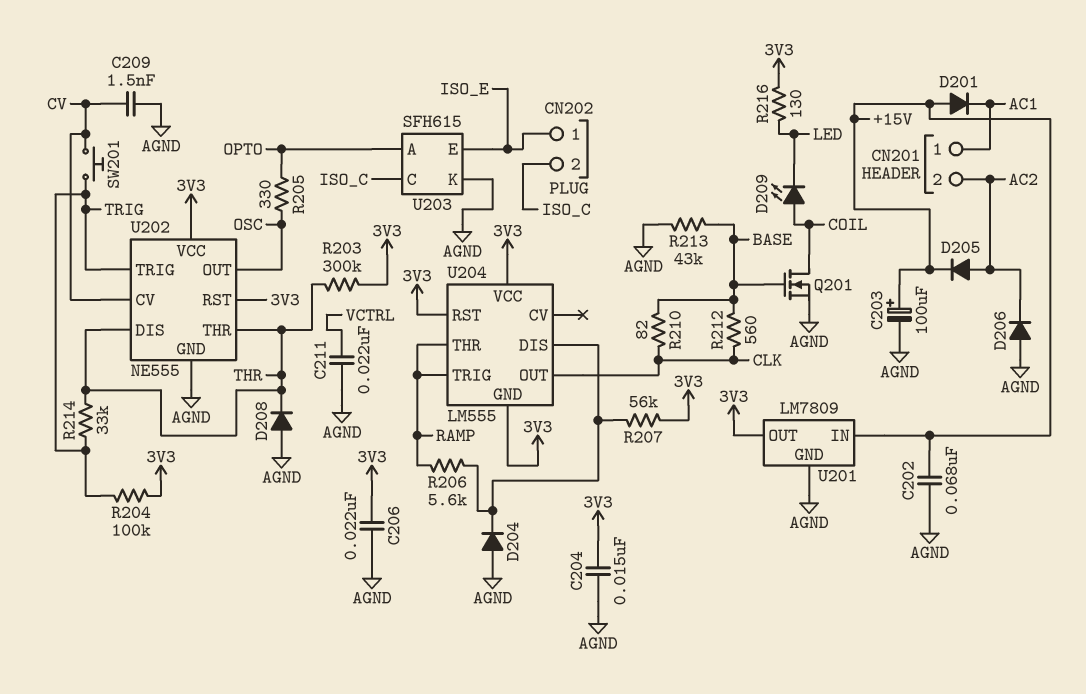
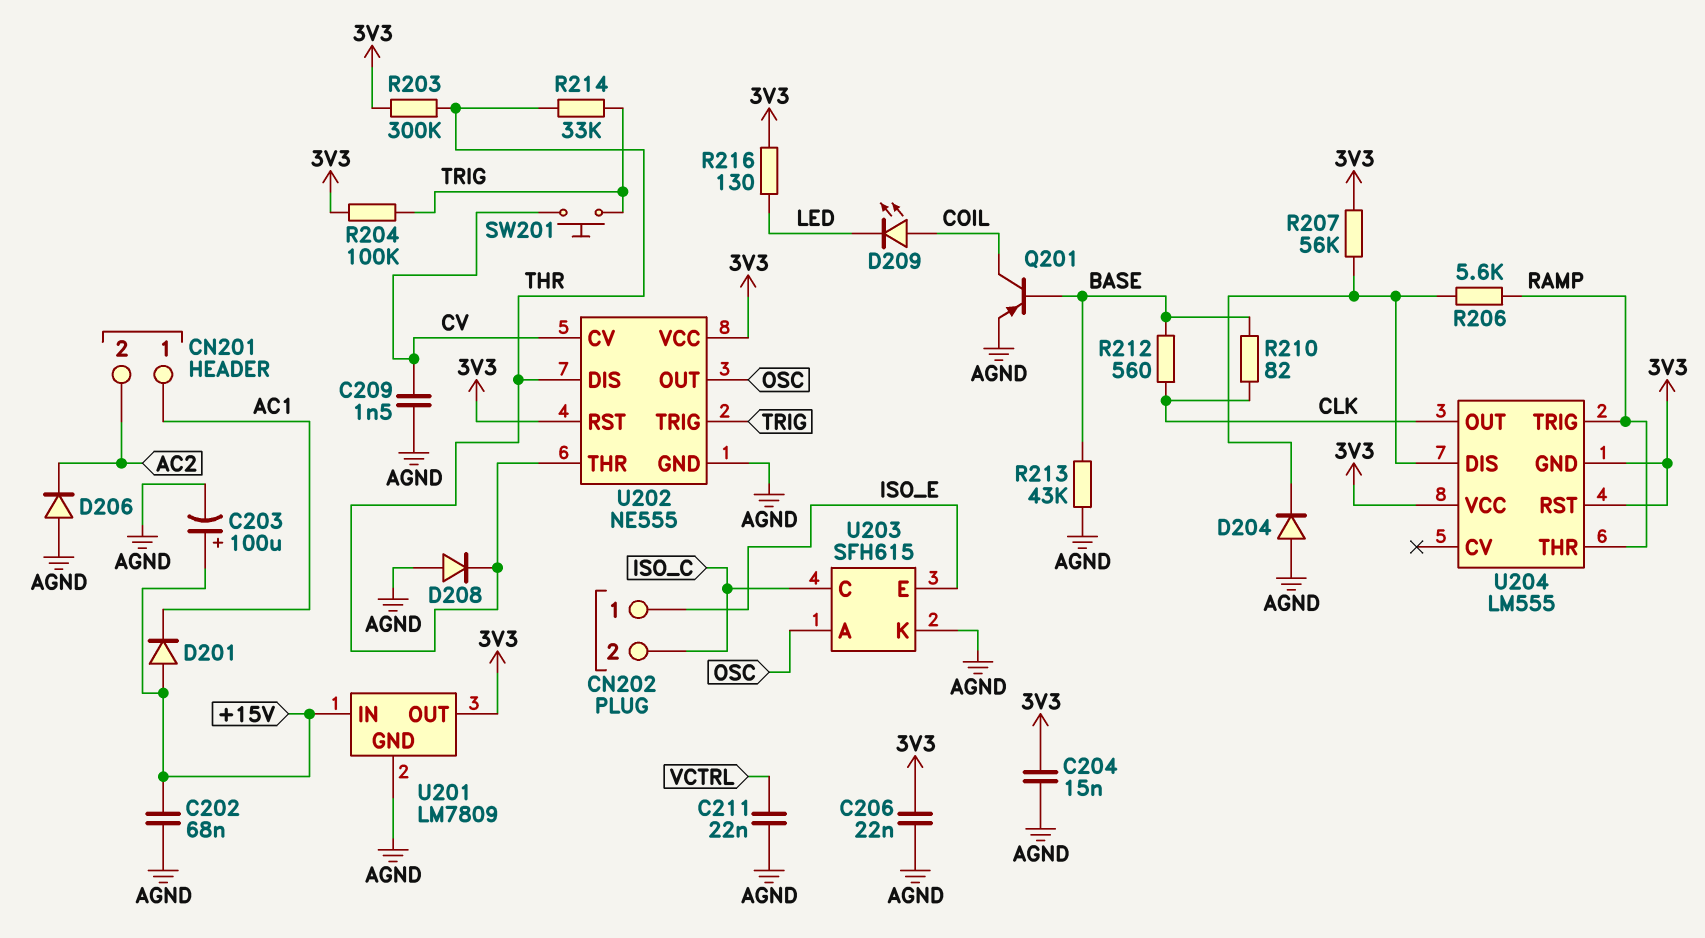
D205: diode (A AC2, K +15V) -> none
Q201: NMOS (G BASE, D COIL, S AGND) -> PNP (B BASE, C COIL, E AGND)
R205: 330 (OPTO, OSC) -> none
U203 pin A: OPTO -> OSC

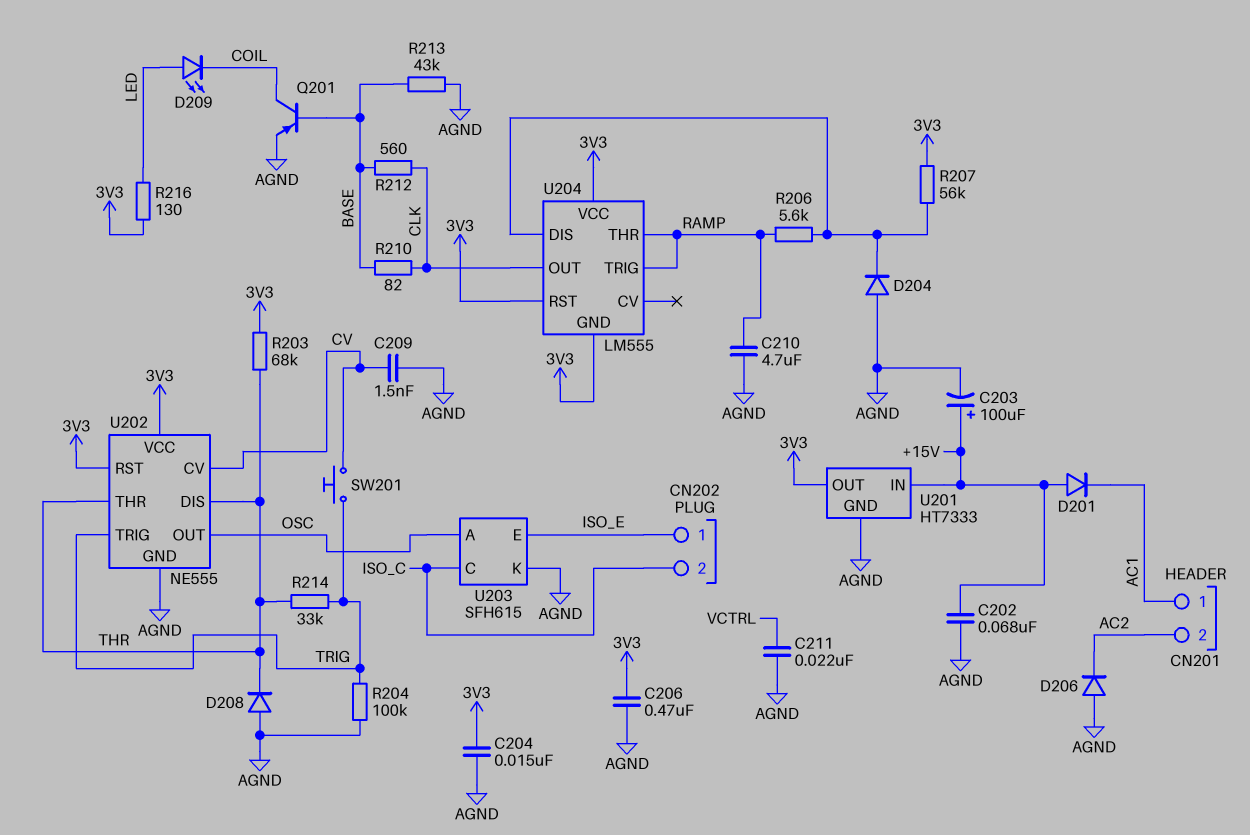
C206: 22nF (3V3, AGND) -> 470nF (3V3, AGND)
C210: none -> 4.7uF (AGND, RAMP)
D209: LED (A COIL, K LED) -> LED (A LED, K COIL)
R203: 300k (3V3, THR) -> 68k (3V3, THR)
R204: 100k (3V3, TRIG) -> 100k (AGND, TRIG)
U201: LM7809 -> HT7333

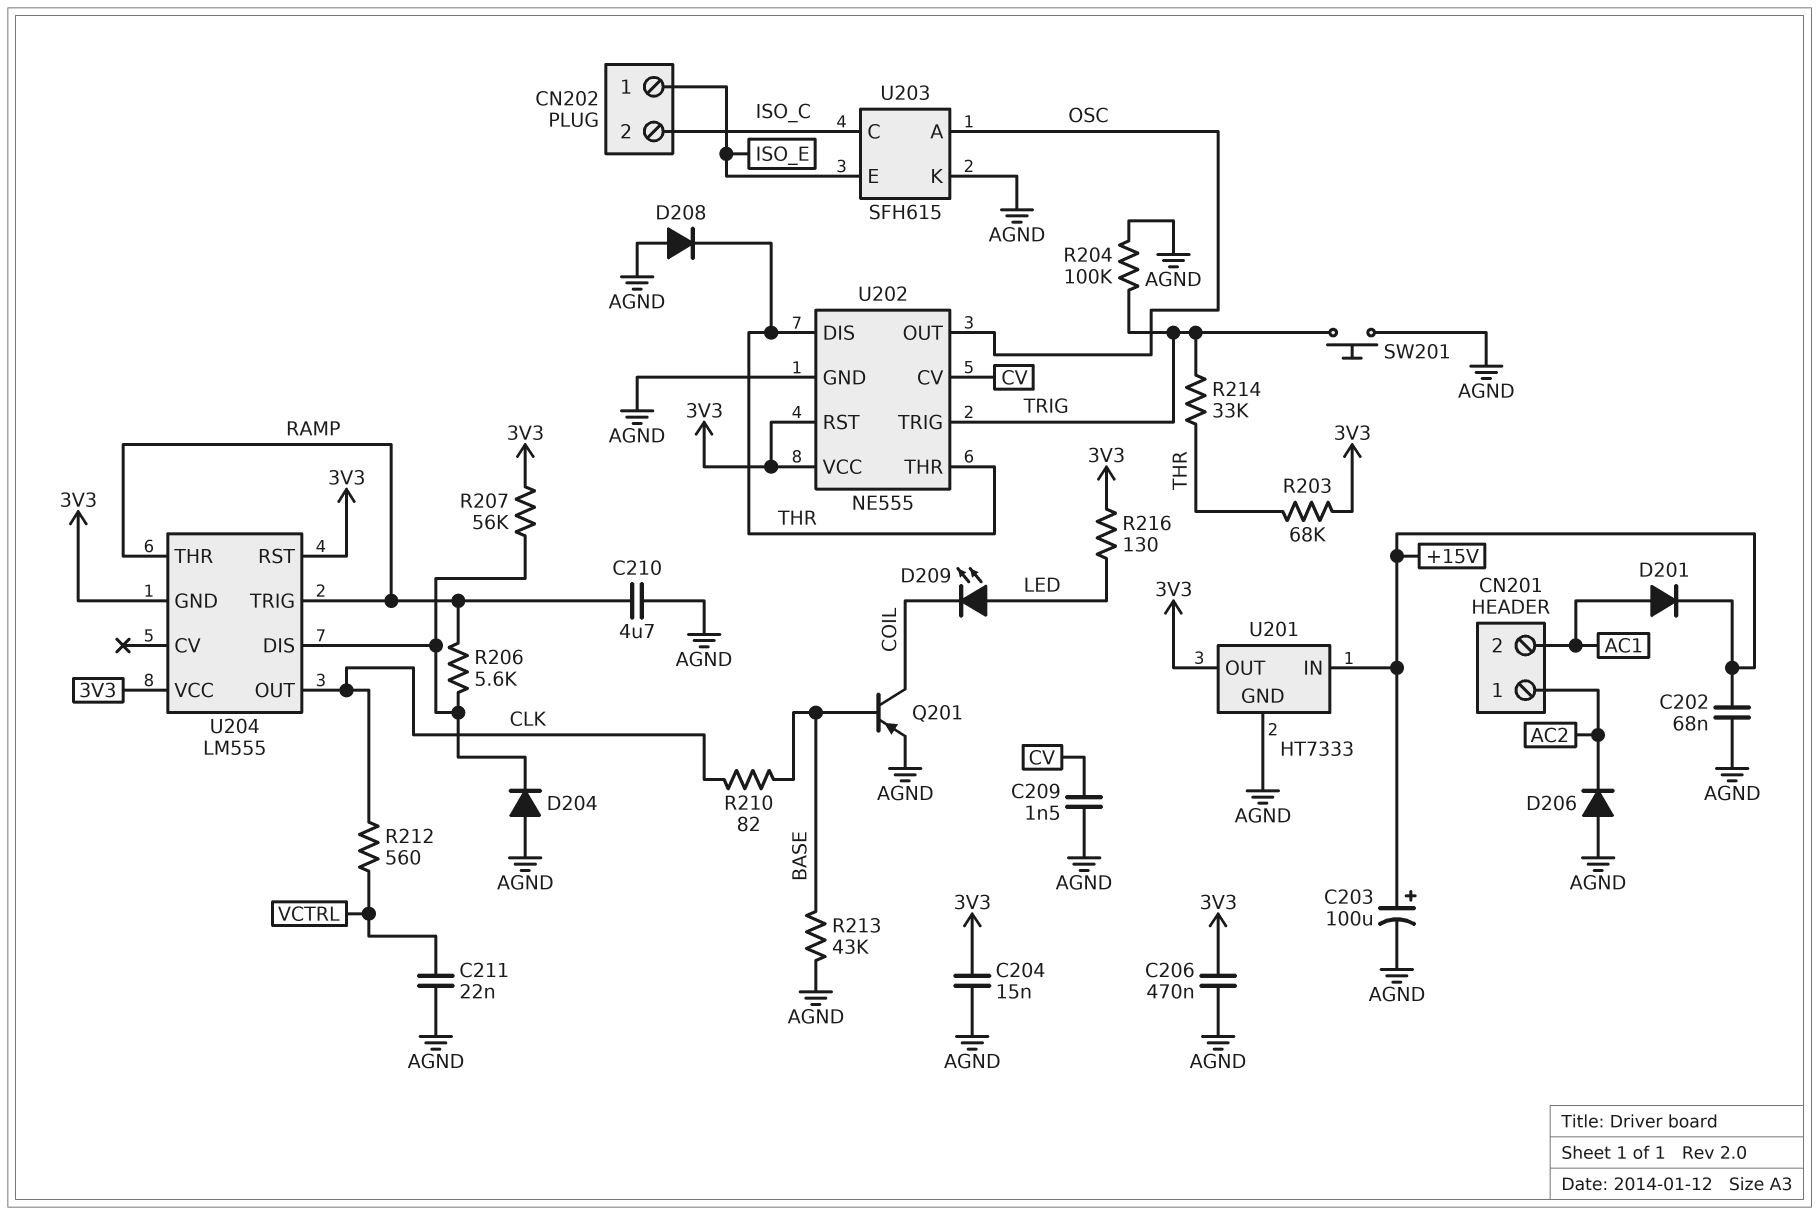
CN201 pin 1: AC1 -> AC2
CN201 pin 2: AC2 -> AC1
D201: diode (A +15V, K AC1) -> diode (A AC1, K +15V)
R212: 560 (BASE, CLK) -> 560 (CLK, VCTRL)
SW201: button (CV, TRIG) -> button (AGND, TRIG)

